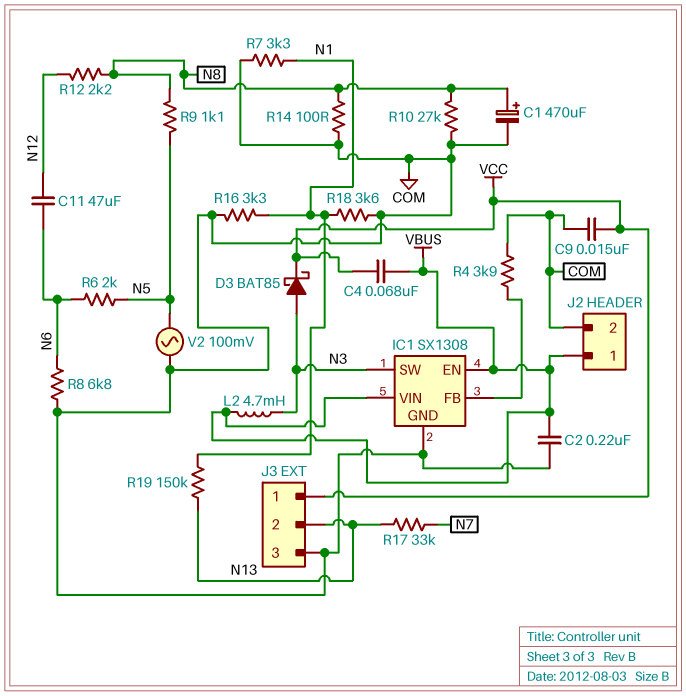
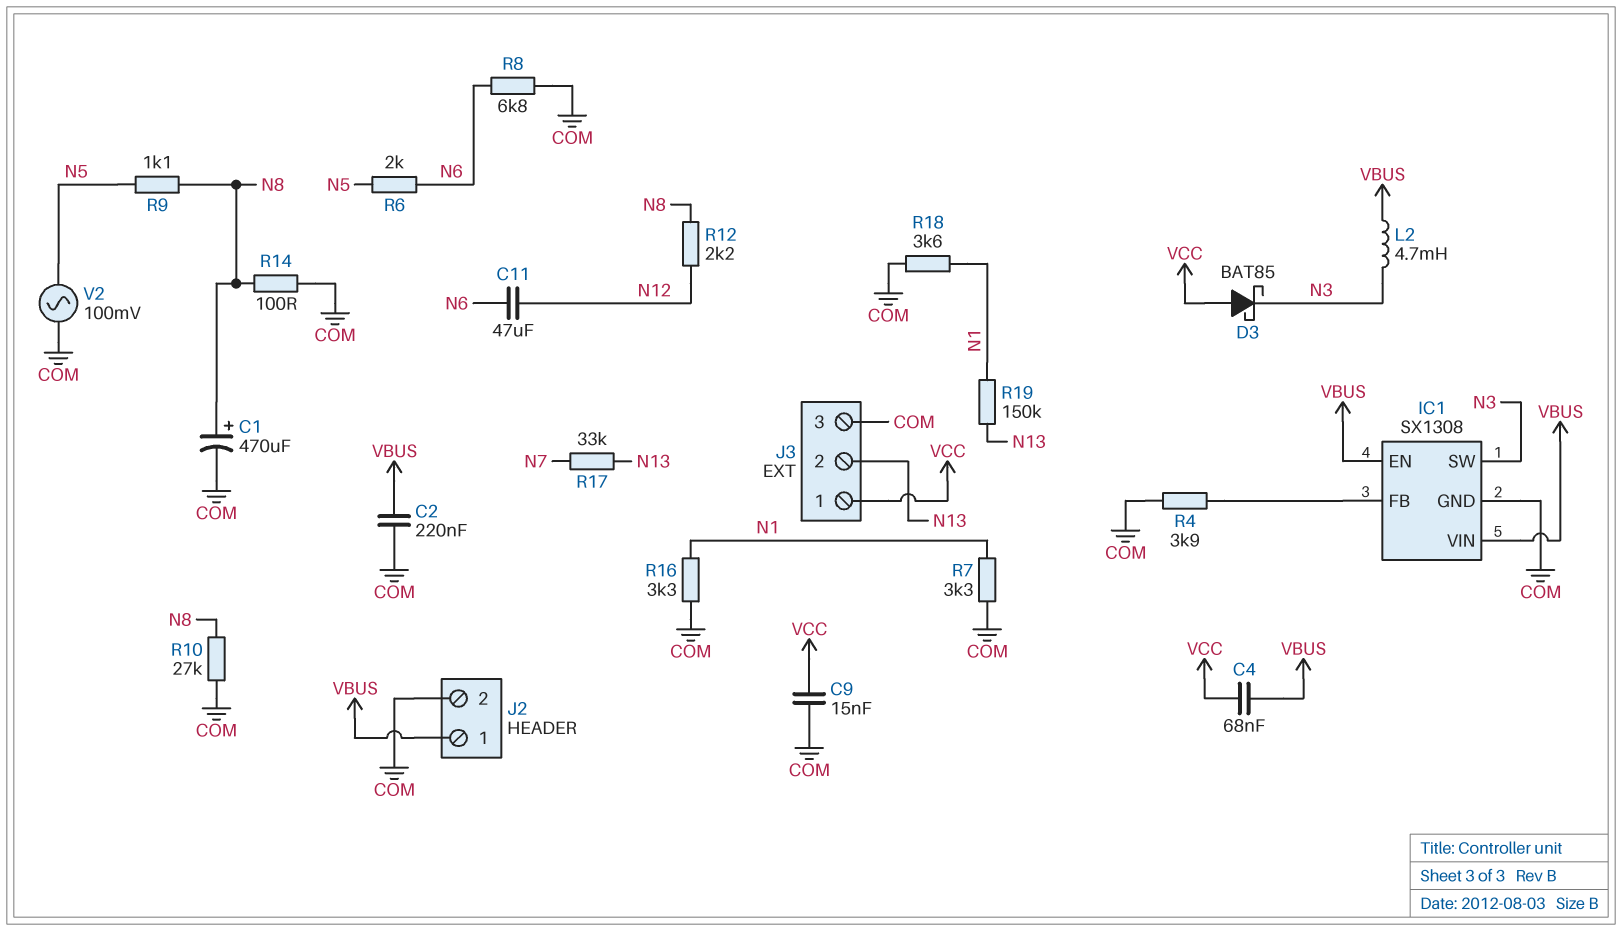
D3: schottky BAT85 (A N3, K VCC) -> schottky BAT85 (A VCC, K N3)

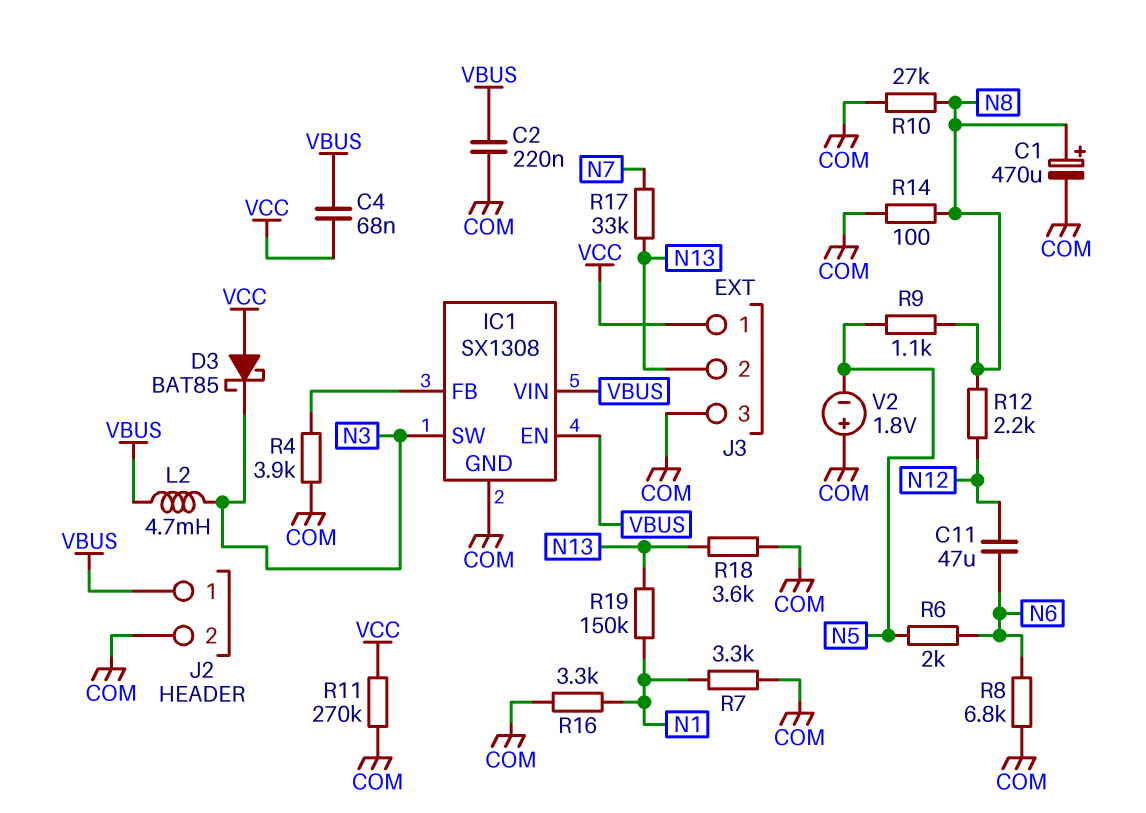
C9: 15nF (COM, VCC) -> none
R11: none -> 270k (COM, VCC)
R18: 3.6k (COM, N1) -> 3.6k (COM, N13)
V2: AC 100mV (COM, N5) -> 1.8V (plus COM, minus N5)

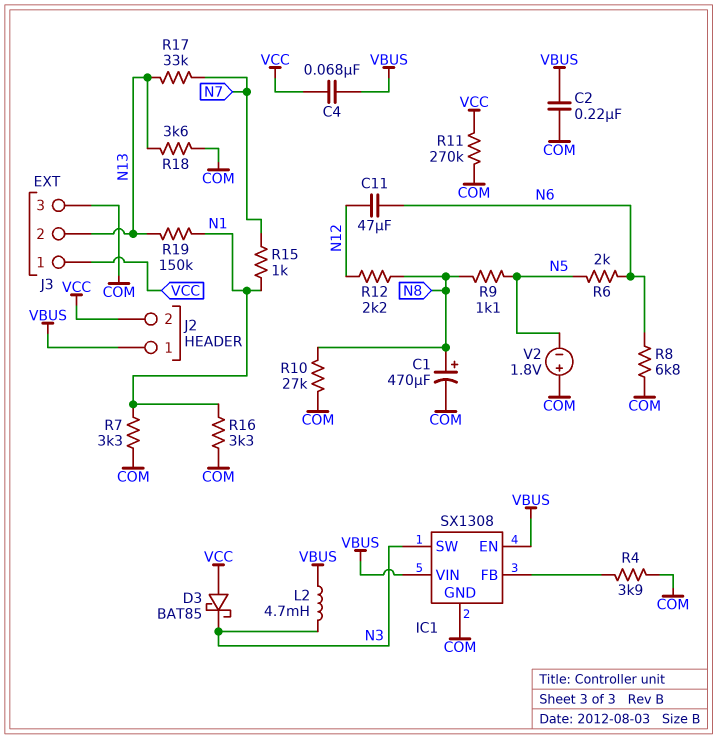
J2 pin 2: COM -> VCC
R14: 100 (COM, N8) -> none
R15: none -> 1k (N1, N7)

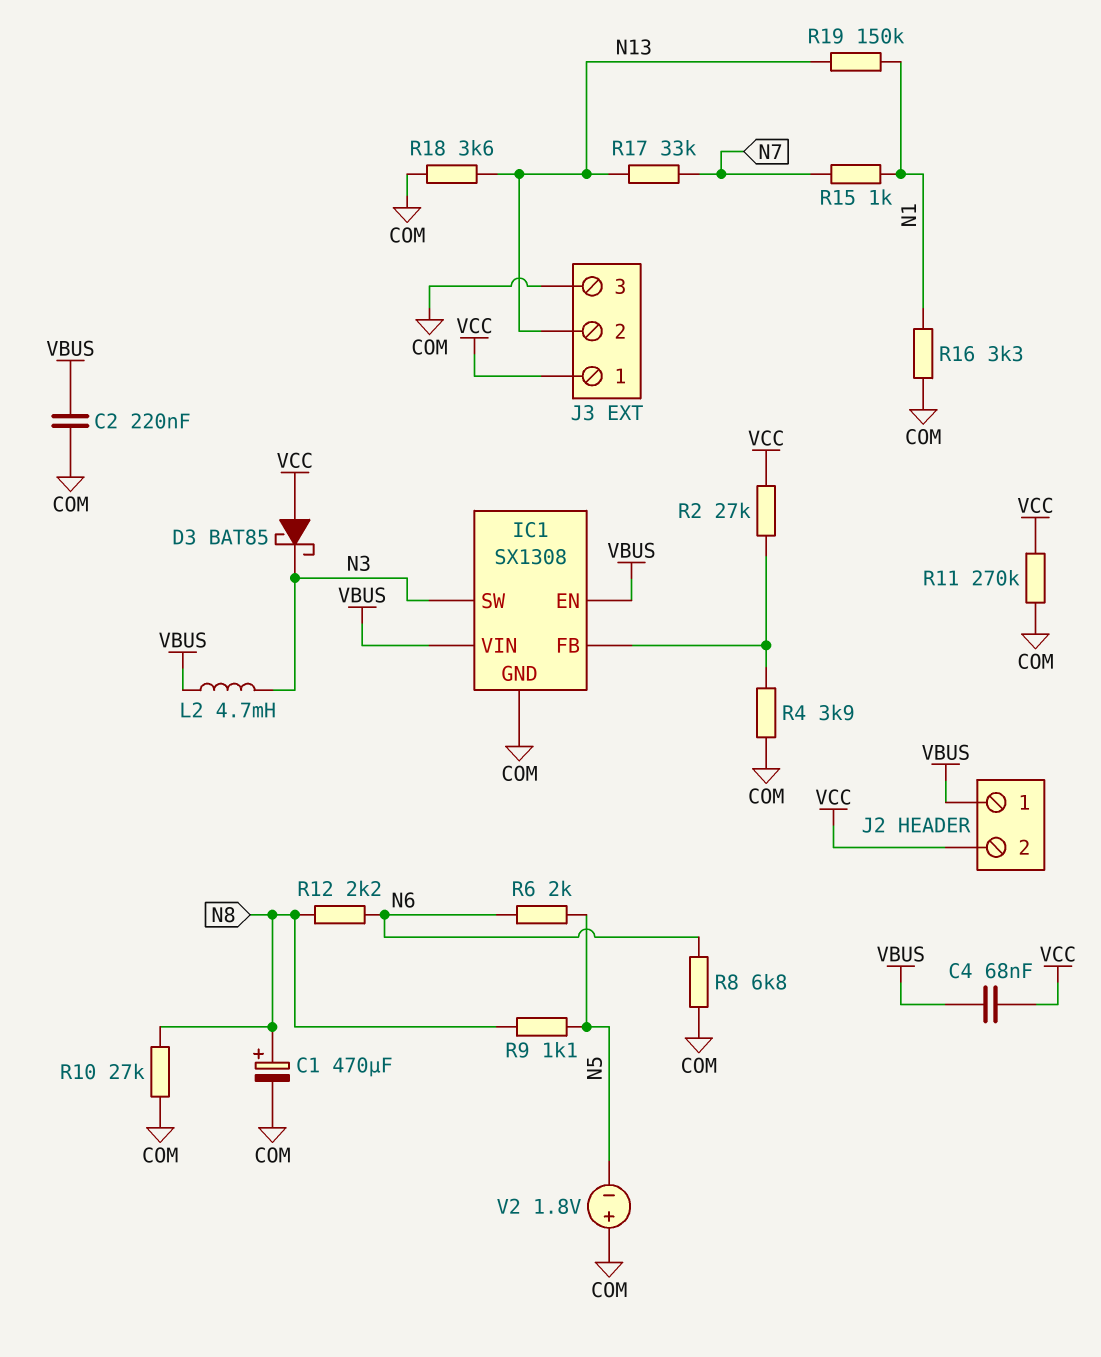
C11: 47uF (N6, N12) -> none
R2: none -> 27k (IC1/FB, VCC)
R7: 3.3k (COM, N1) -> none
R12: 2.2k (N8, N12) -> 2.2k (N6, N8)

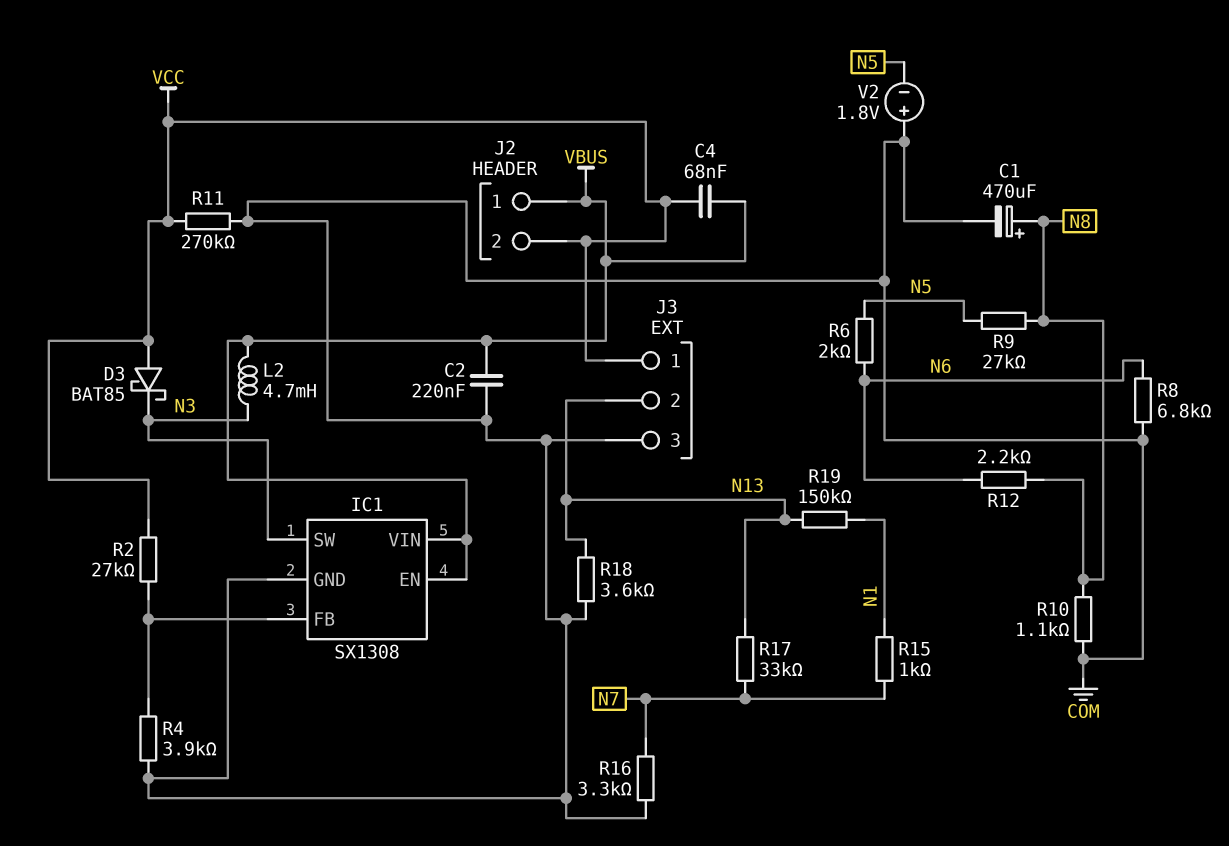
R9: 1.1k (N5, N8) -> 27k (N5, N8)
R10: 27k (COM, N8) -> 1.1k (COM, N8)
R16: 3.3k (COM, N1) -> 3.3k (COM, N7)

